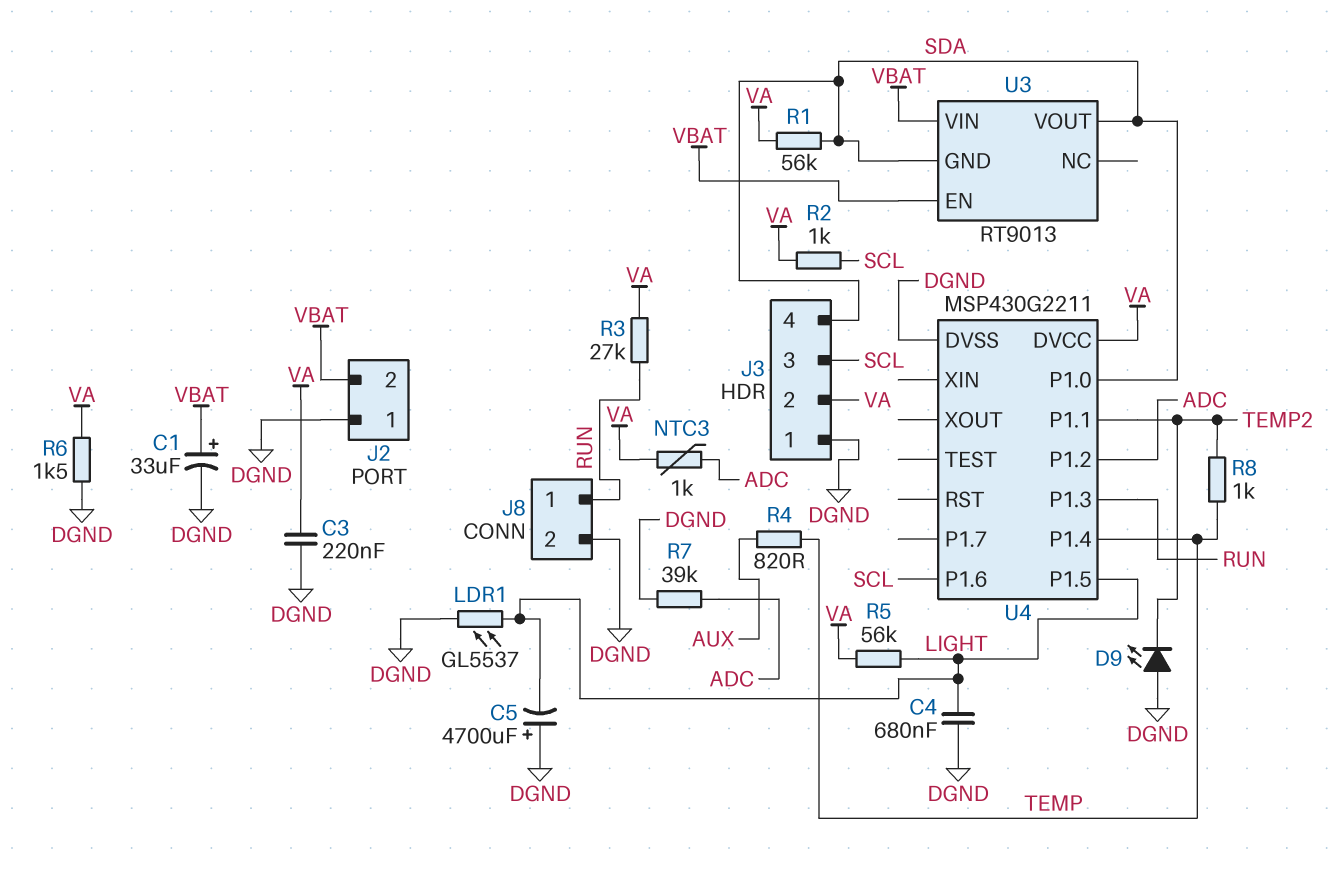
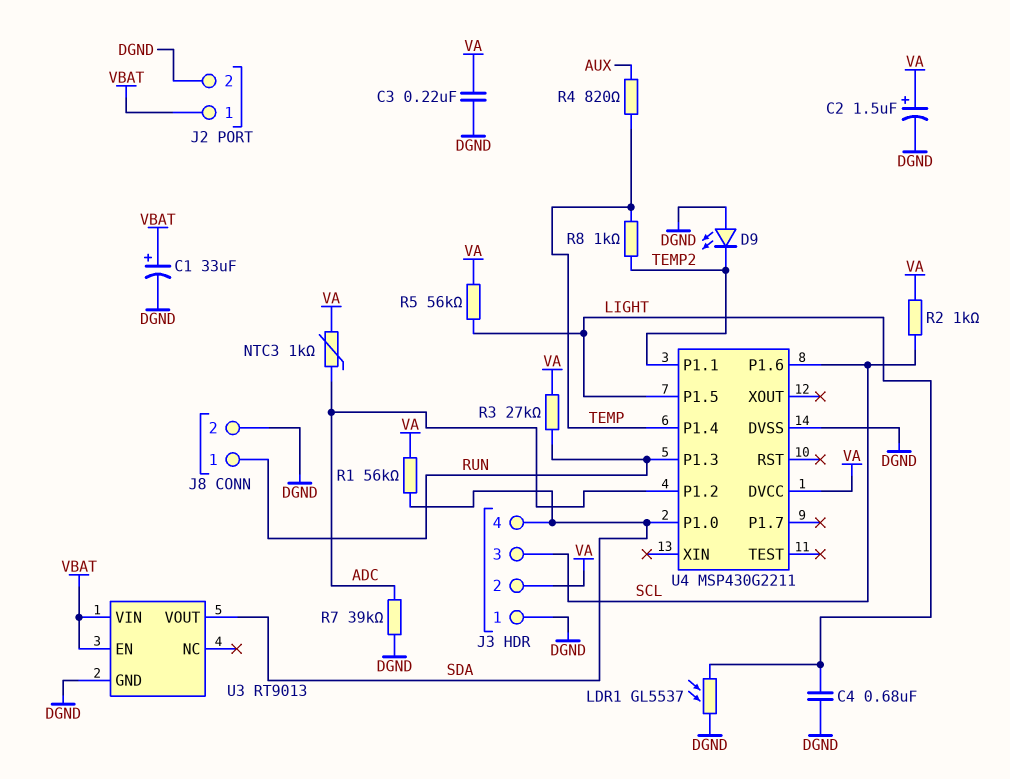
C2: none -> 1.5uF (plus VA, minus DGND)
C5: 4700uF (plus DGND, minus LIGHT) -> none
J2 pin 1: DGND -> VBAT
J2 pin 2: VBAT -> DGND
R6: 1.5k (DGND, VA) -> none
U3 pin GND: SDA -> DGND

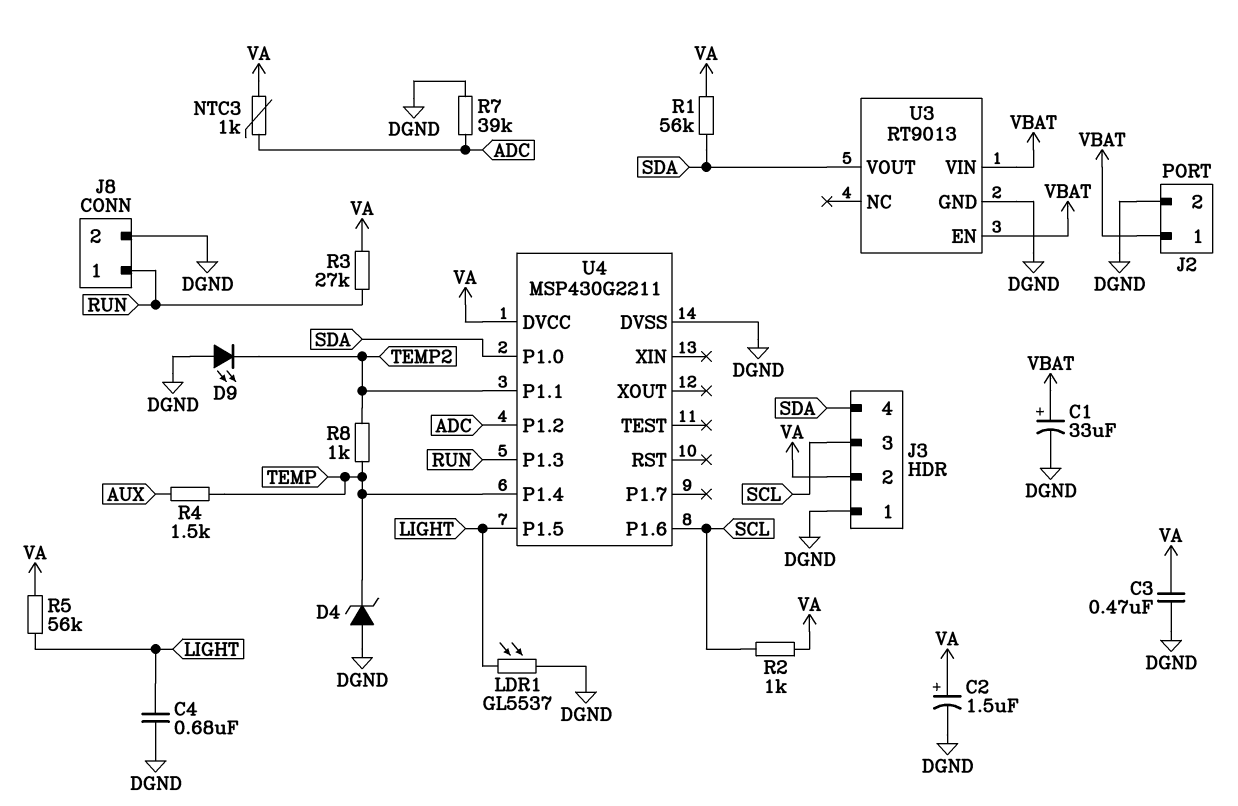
C3: 220nF (DGND, VA) -> 470nF (DGND, VA)
D4: none -> zener (A DGND, K TEMP)
R4: 820 (AUX, TEMP) -> 1.5k (AUX, TEMP)

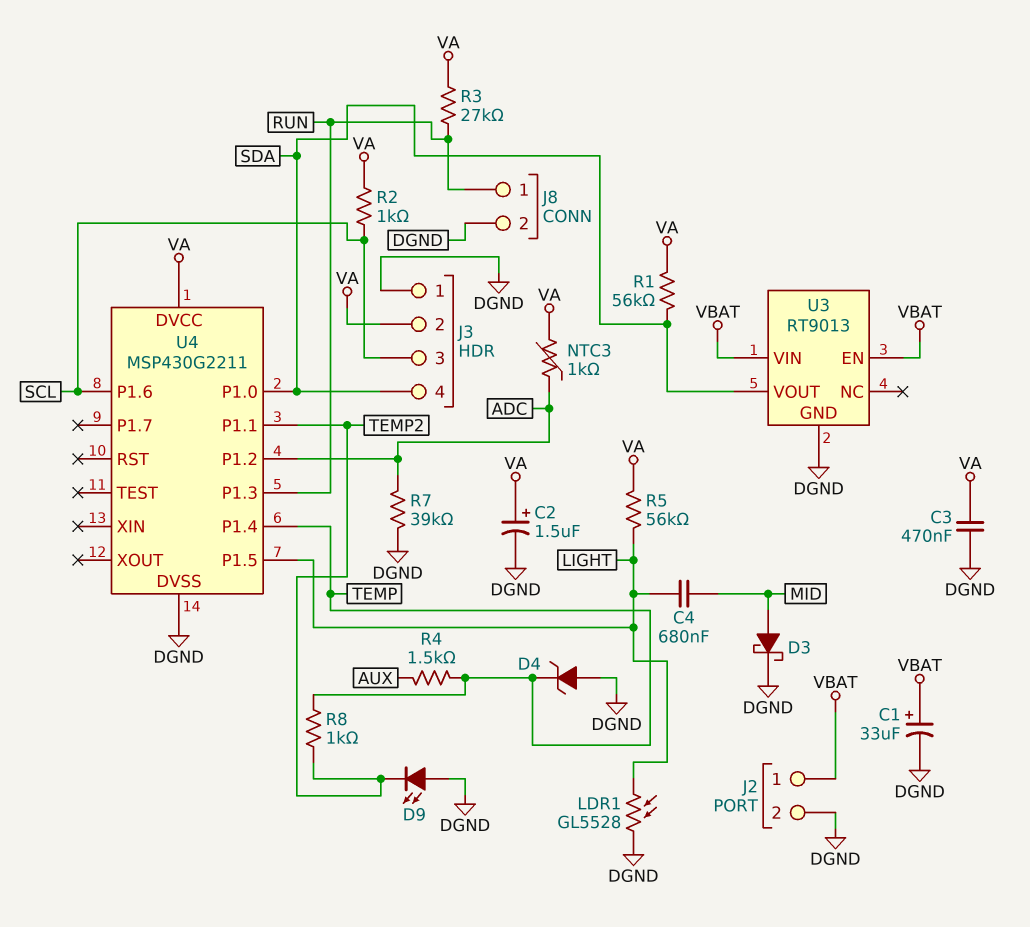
C4: 680nF (DGND, LIGHT) -> 680nF (LIGHT, MID)
D3: none -> schottky (A MID, K DGND)
LDR1: GL5537 (DGND, LIGHT) -> GL5528 (DGND, LIGHT)

